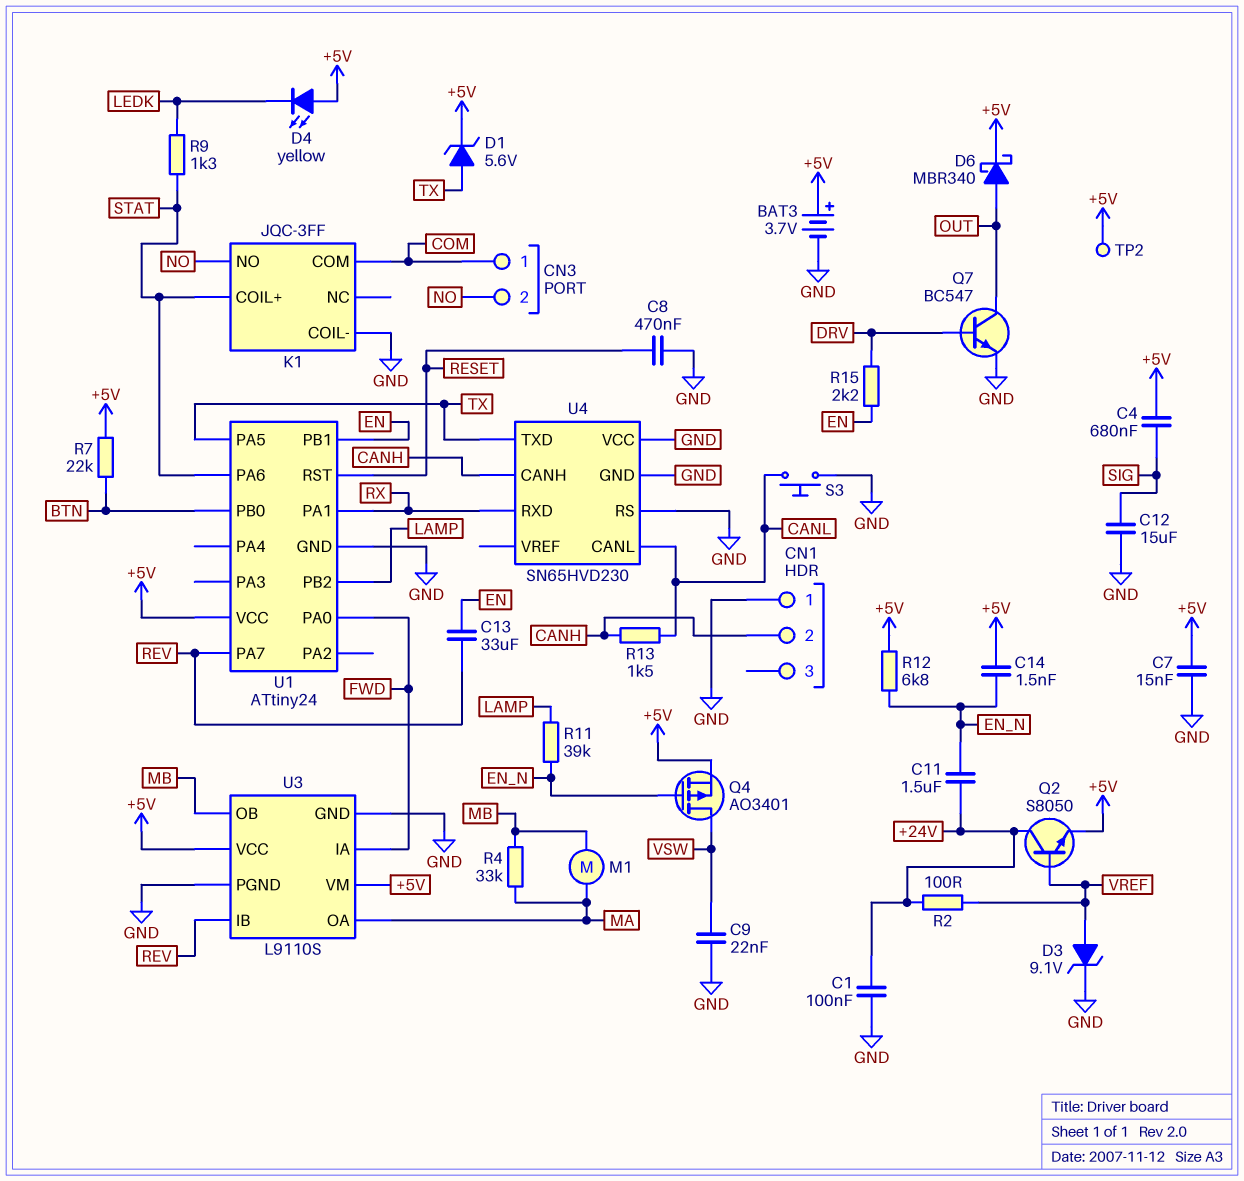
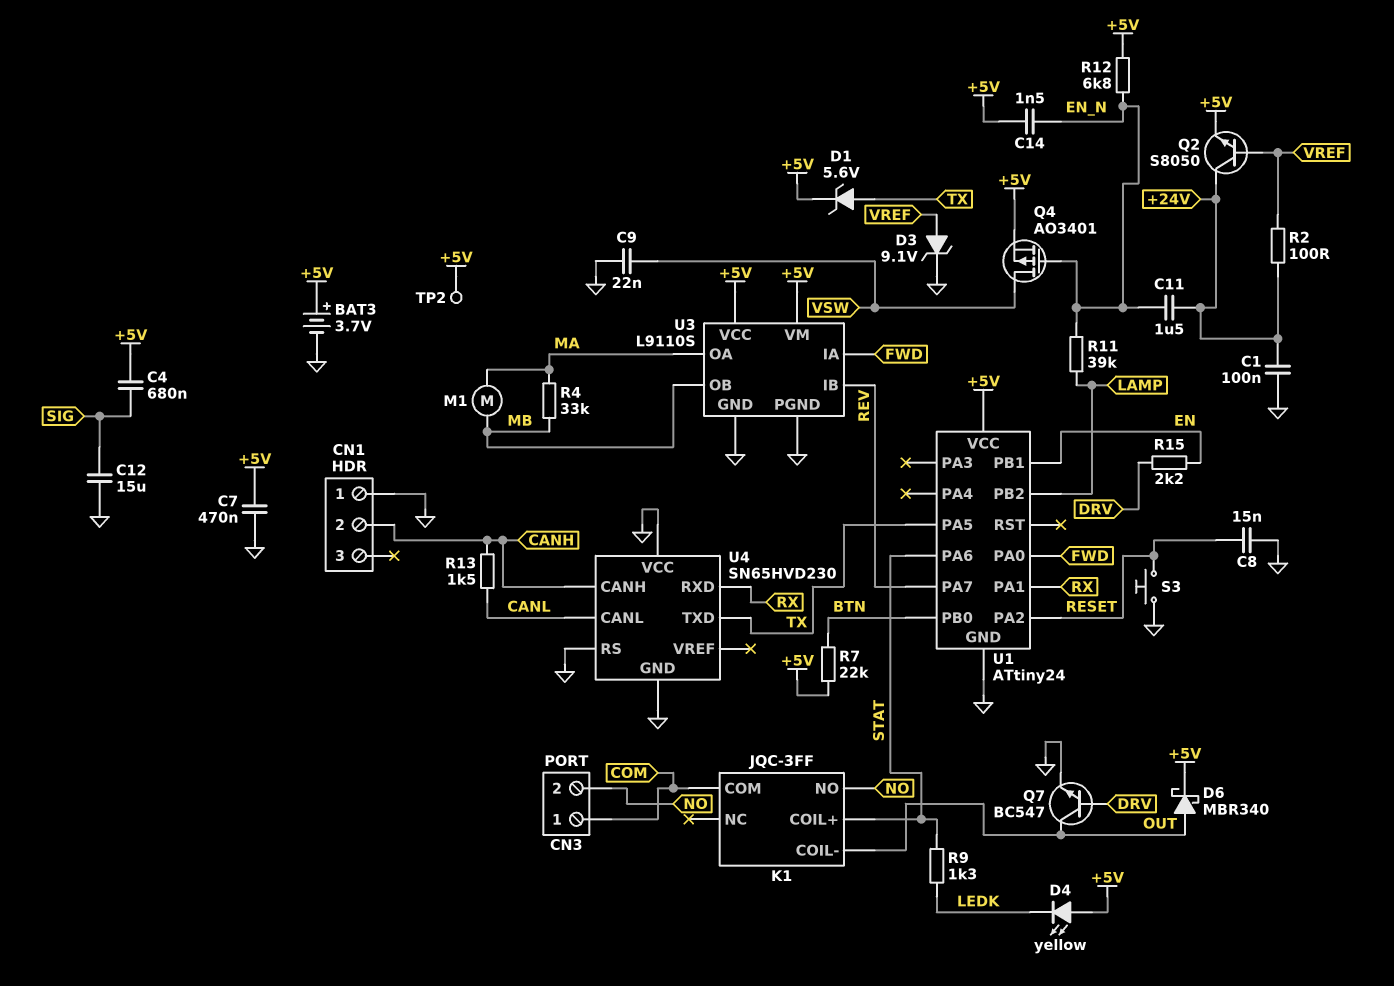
C7: 15nF (+5V, GND) -> 470nF (+5V, GND)
C8: 470nF (GND, RESET) -> 15nF (GND, RESET)
C13: 33uF (EN, REV) -> none
K1 pin COIL-: GND -> OUT
S3: button (CANL, GND) -> button (GND, RESET)
U1 pin PA2: none -> RESET
U1 pin RST: RESET -> none

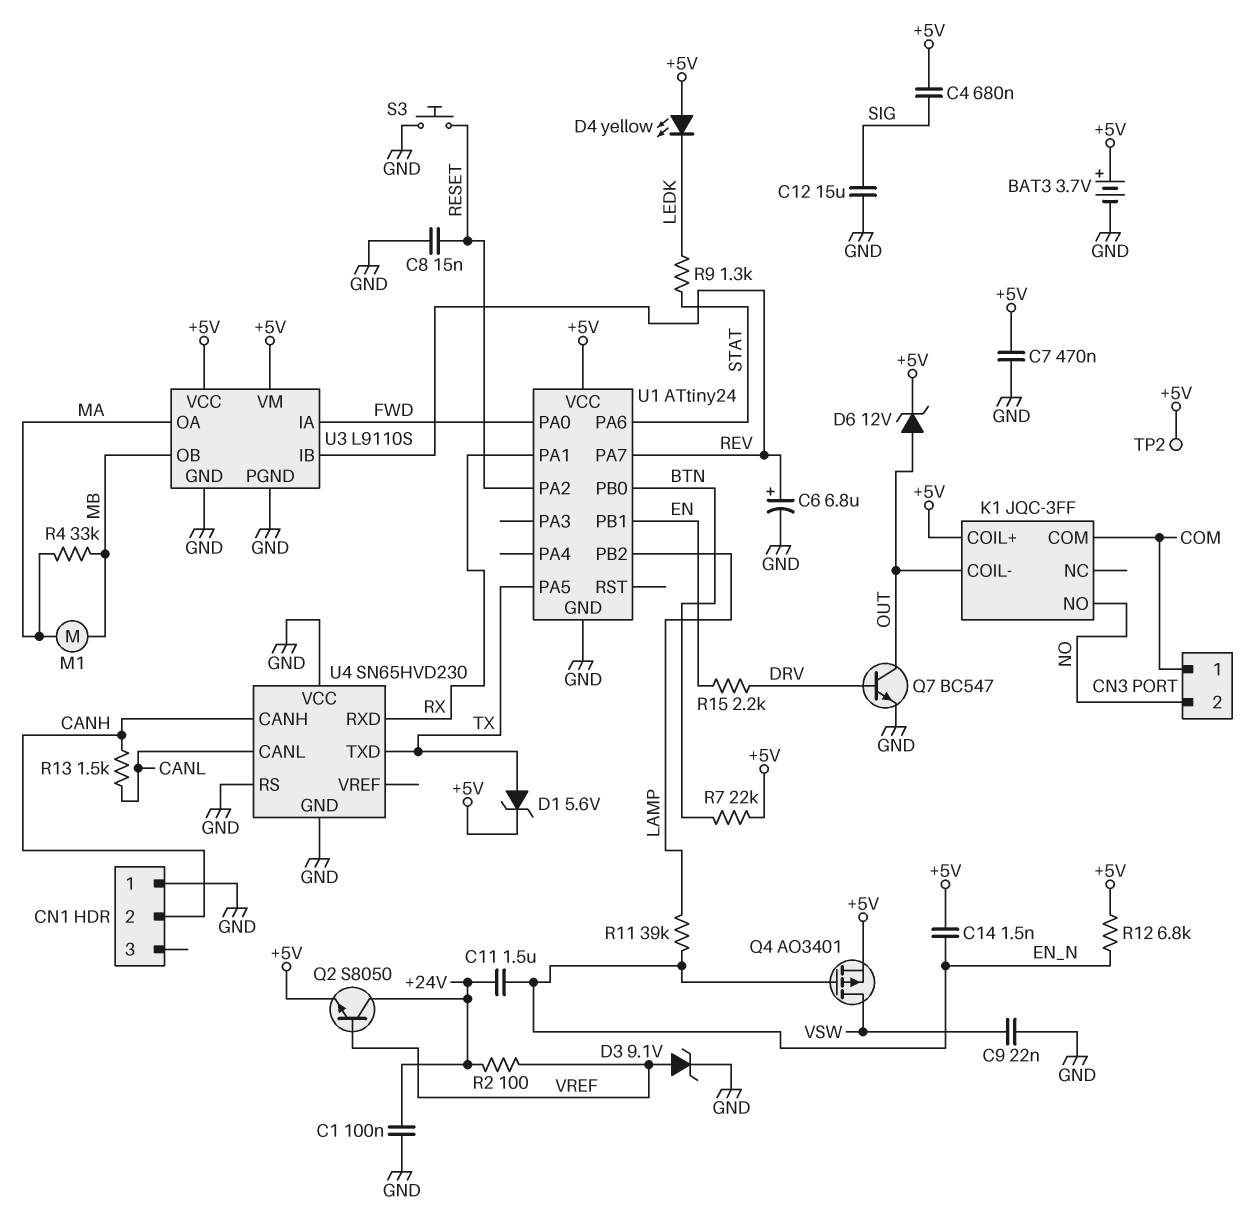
C6: none -> 6.8uF (plus REV, minus GND)
D6: schottky MBR340 (A OUT, K +5V) -> zener 12V (A OUT, K +5V)
K1 pin COIL+: STAT -> +5V

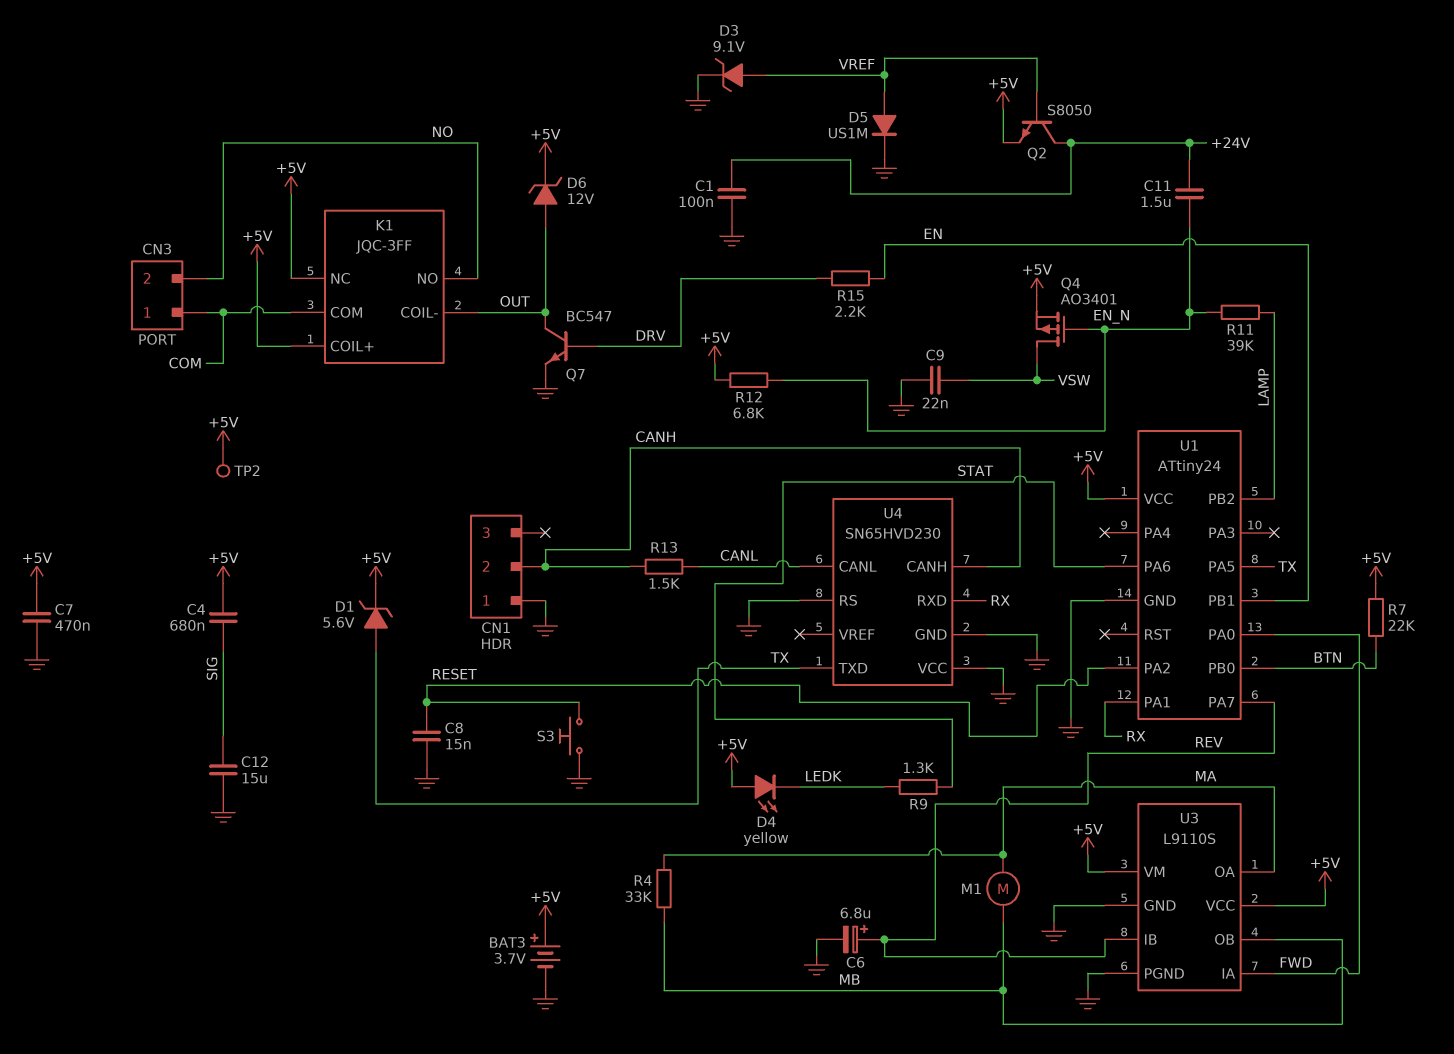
C14: 1.5nF (+5V, EN_N) -> none
D5: none -> diode US1M (A VREF, K GND)
K1 pin NC: none -> +5V
R2: 100 (+24V, VREF) -> none

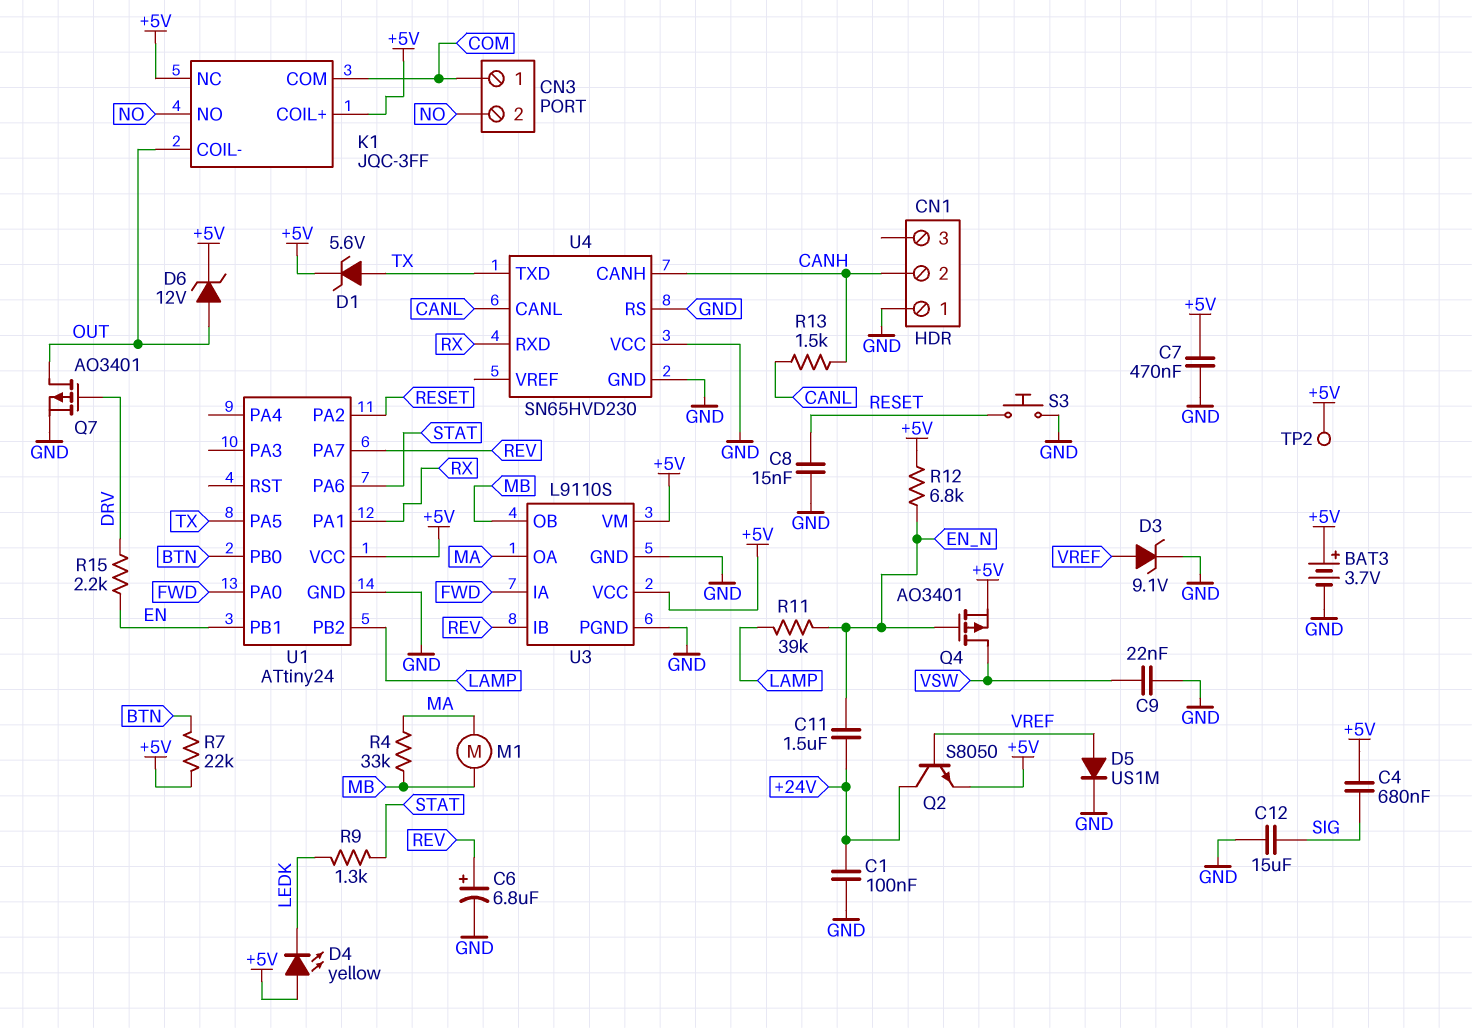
Q7: NPN BC547 (B DRV, C OUT, E GND) -> PMOS AO3401 (G DRV, D OUT, S GND)

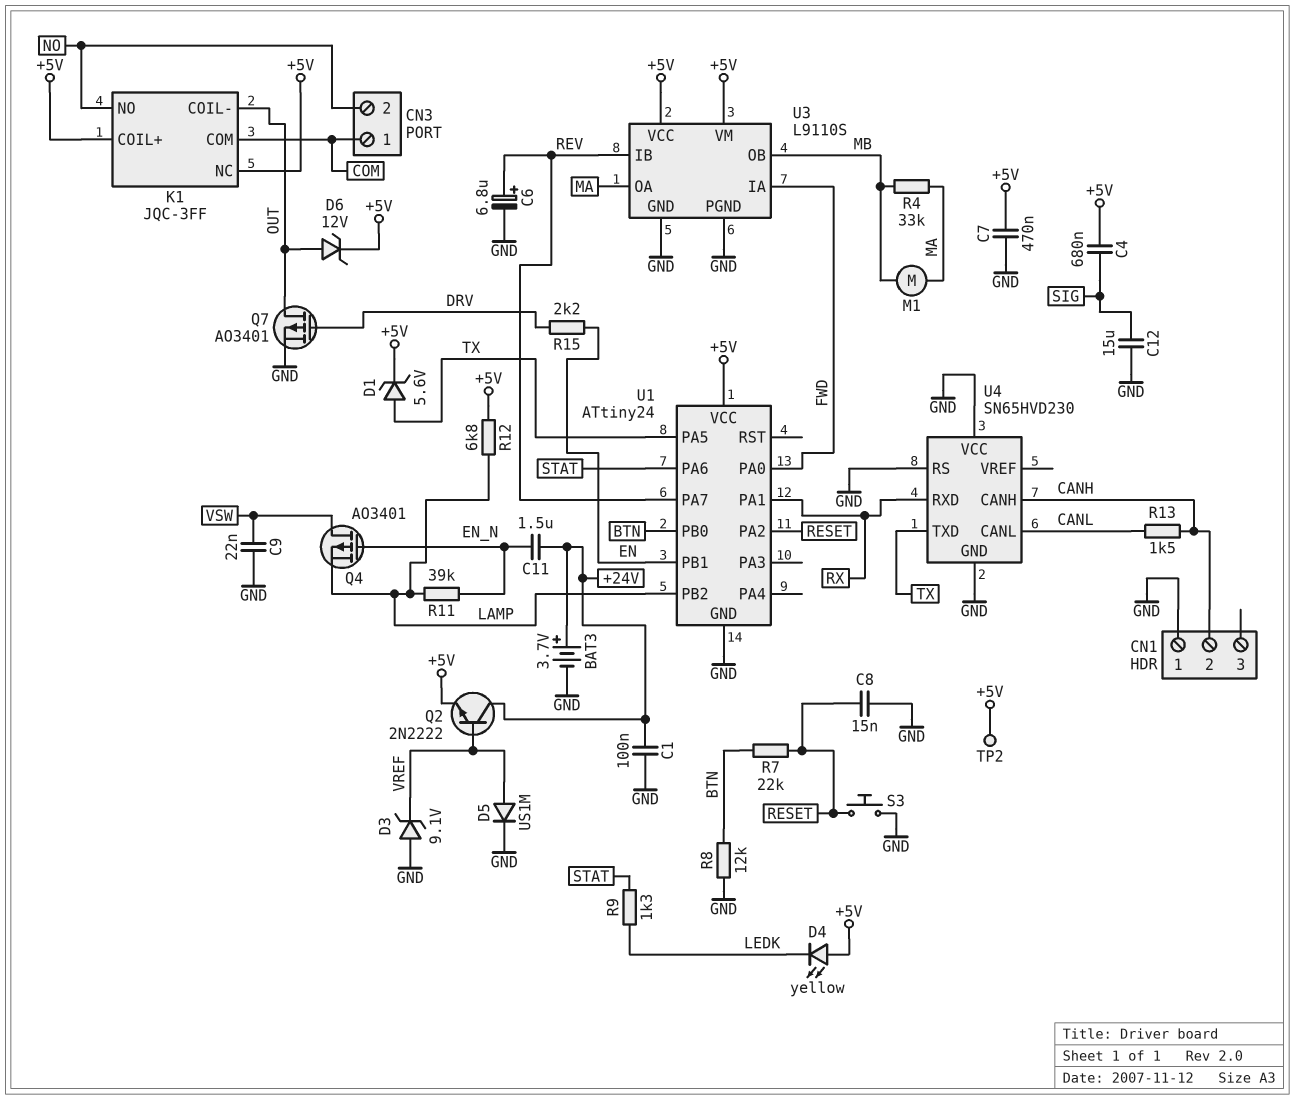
BAT3: 3.7V (plus +5V, minus GND) -> 3.7V (plus +24V, minus GND)
D3: zener 9.1V (A VREF, K GND) -> zener 9.1V (A GND, K VREF)
Q2: NPN S8050 (B VREF, C +24V, E +5V) -> NPN 2N2222 (B VREF, C +24V, E +5V)
Q4: PMOS AO3401 (G EN_N, D VSW, S +5V) -> PMOS AO3401 (G EN_N, D VSW, S LAMP)
R7: 22k (+5V, BTN) -> 22k (BTN, RESET)
R8: none -> 12k (BTN, GND)
R12: 6.8k (+5V, EN_N) -> 6.8k (+5V, LAMP)

